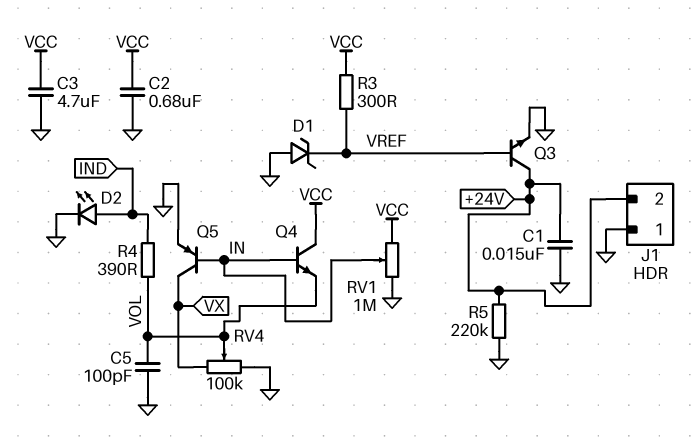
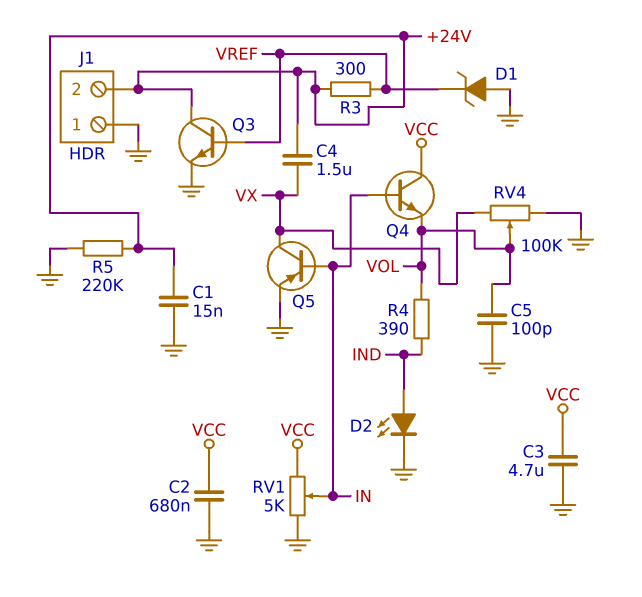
C4: none -> 1.5uF (+24V, VX)
R3: 300 (VCC, VREF) -> 300 (+24V, VREF)
RV1: 1M (GND, VCC, wiper IN) -> 5k (GND, VCC, wiper IN)

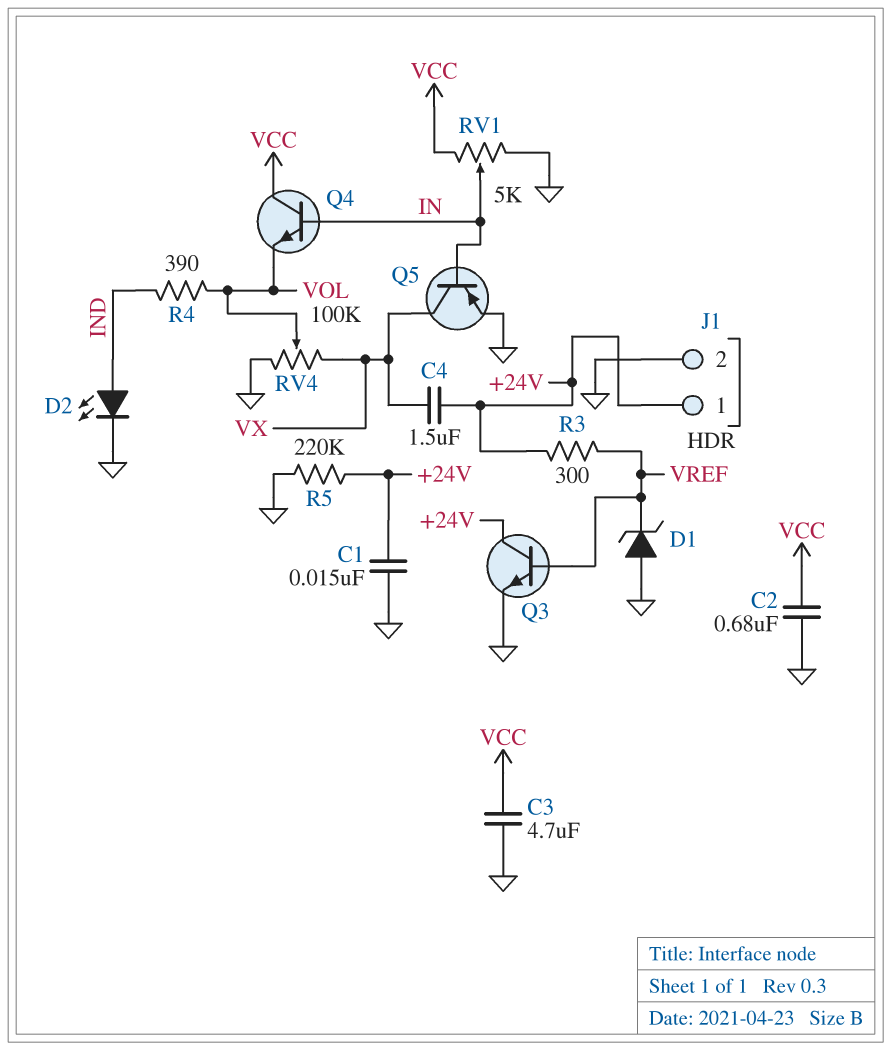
C5: 100pF (GND, VOL) -> none
J1 pin 1: GND -> +24V
J1 pin 2: +24V -> GND

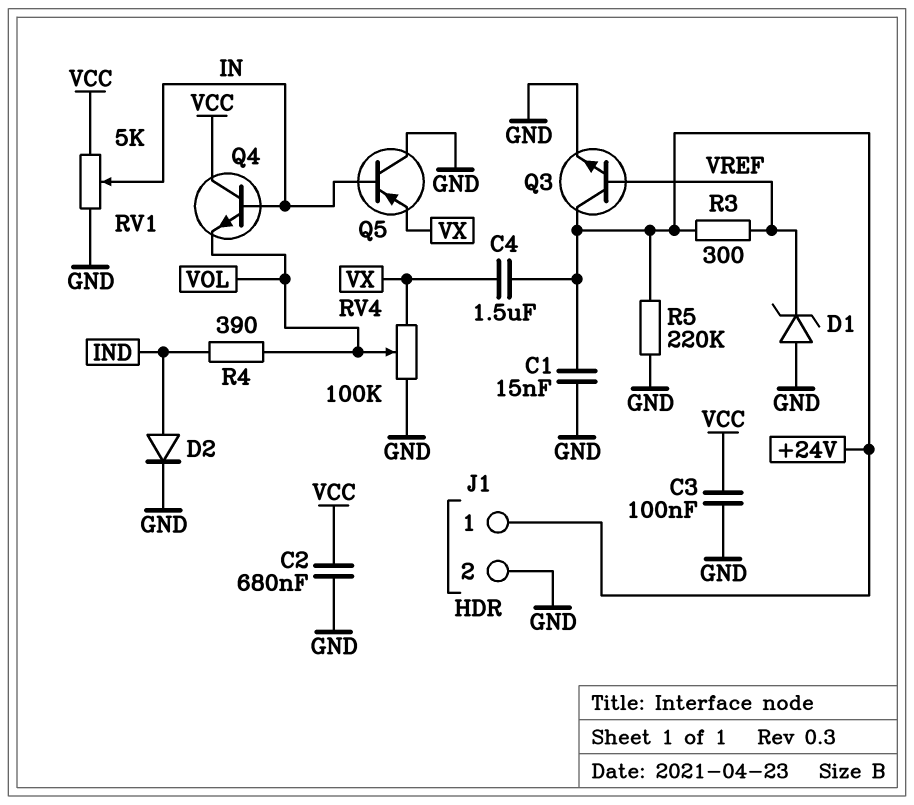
C3: 4.7uF (GND, VCC) -> 100nF (GND, VCC)
D2: LED (A IND, K GND) -> diode (A IND, K GND)
Q5: PNP (B IN, C VX, E GND) -> PNP (B IN, C GND, E VX)

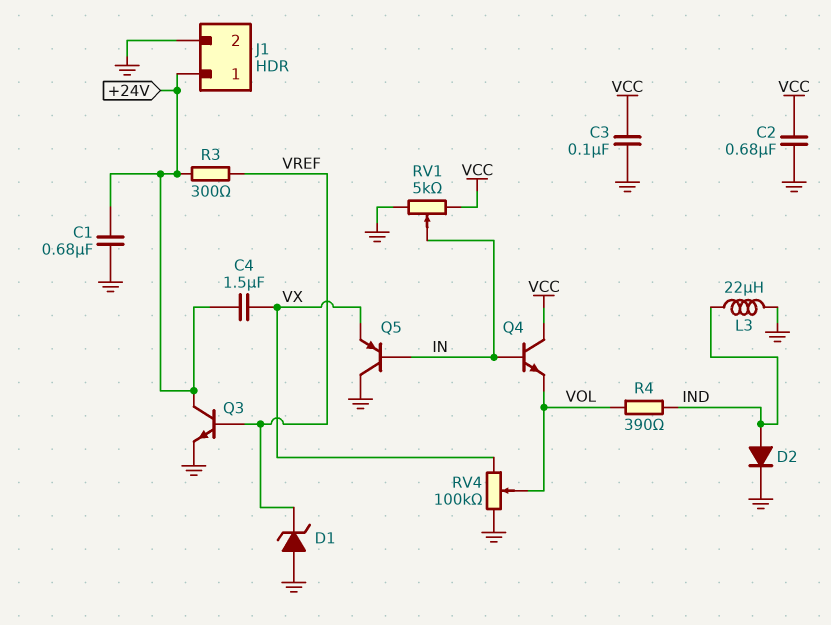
C1: 15nF (+24V, GND) -> 680nF (+24V, GND)
L3: none -> 22uH (GND, IND)
R5: 220k (+24V, GND) -> none

